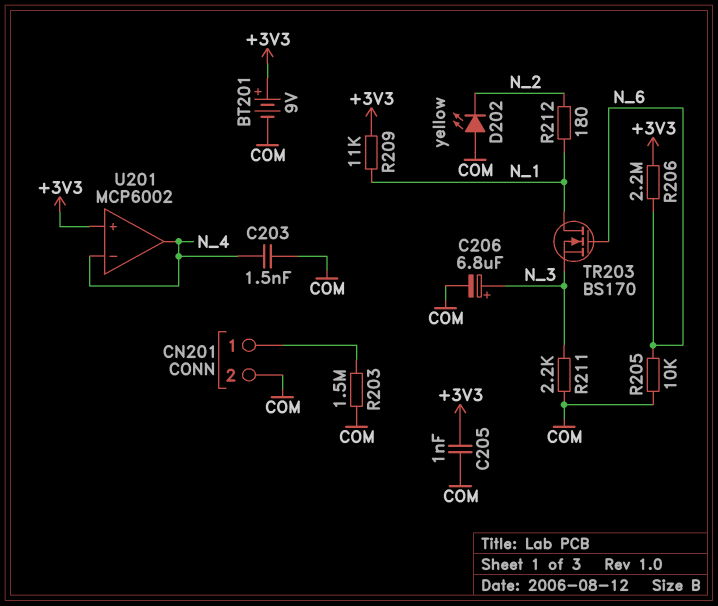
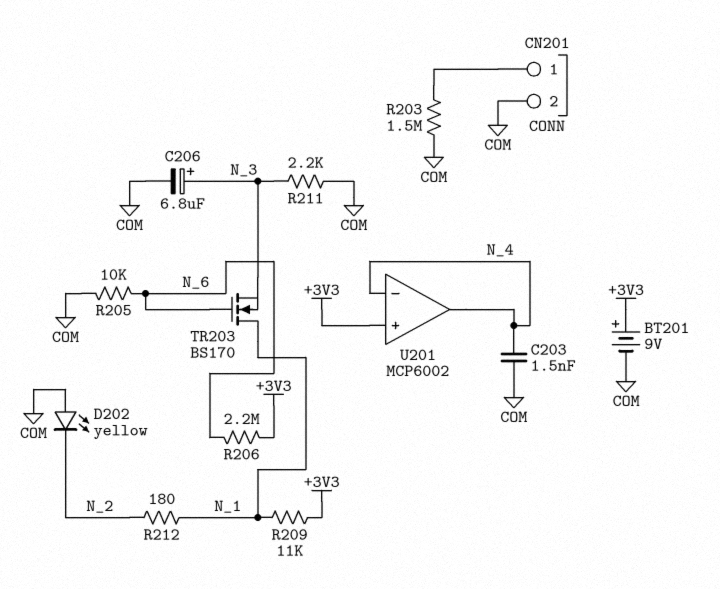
C205: 1nF (+3V3, COM) -> none

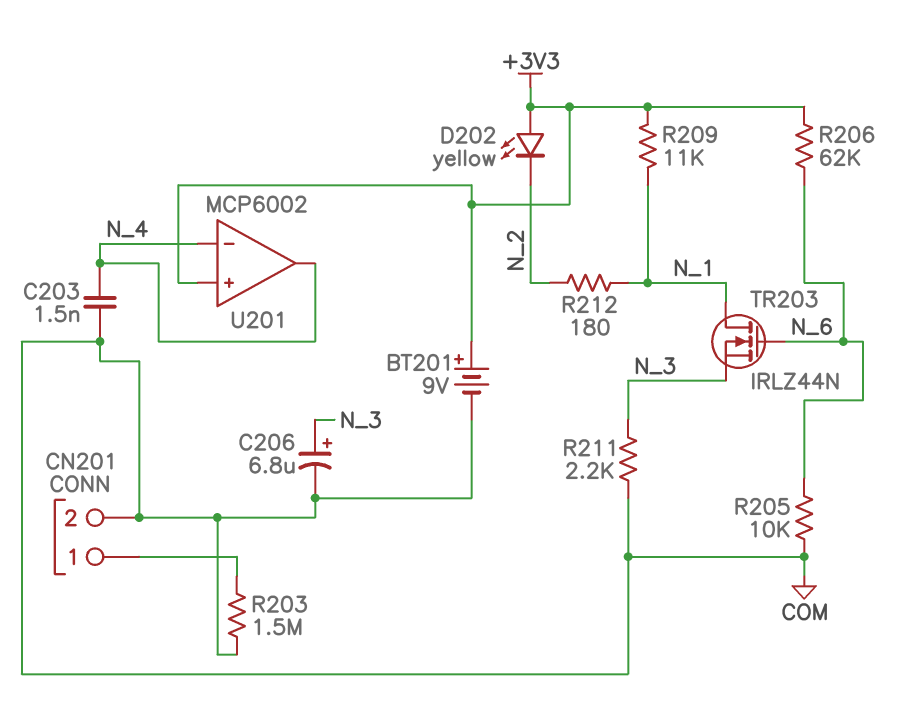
D202: LED yellow (A COM, K N_2) -> LED yellow (A +3V3, K N_2)
R206: 2.2M (+3V3, N_6) -> 62k (+3V3, N_6)
TR203: NMOS BS170 (G N_6, D N_1, S N_3) -> NMOS IRLZ44N (G N_6, D N_1, S N_3)

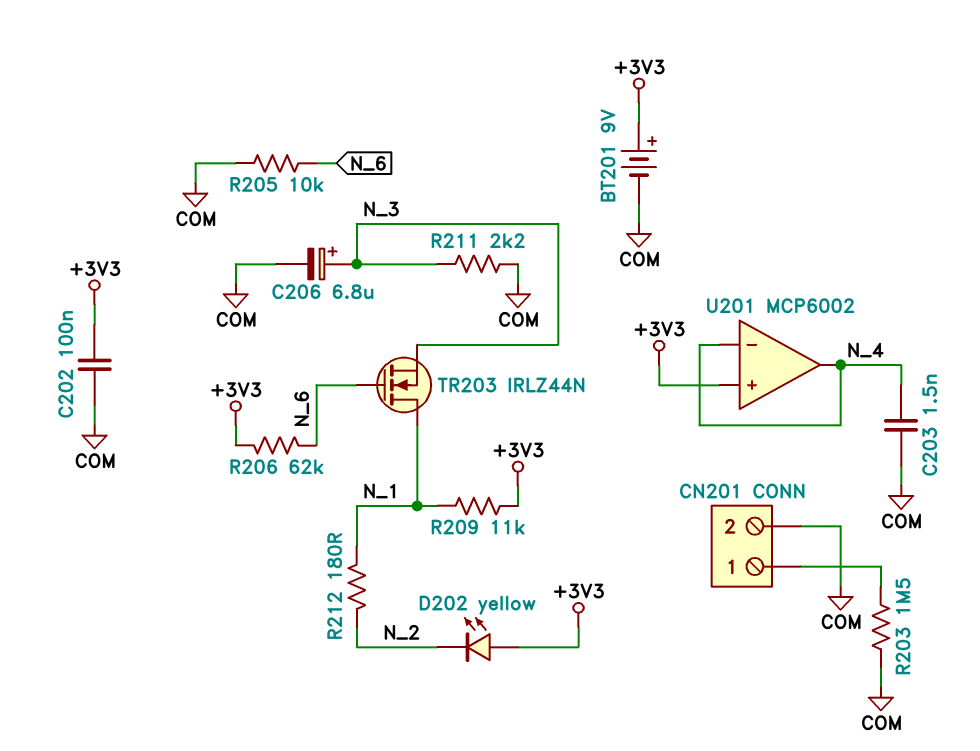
C202: none -> 100nF (+3V3, COM)

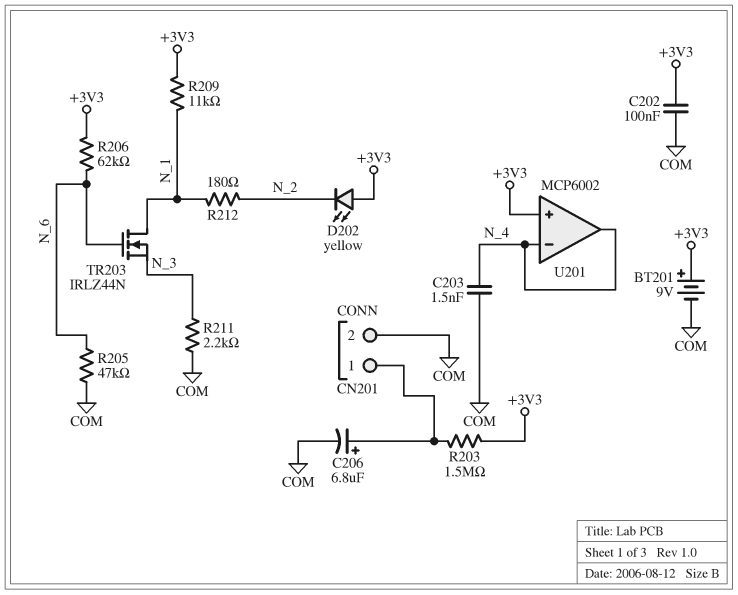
C206: 6.8uF (plus N_3, minus COM) -> 6.8uF (plus CN201/1, minus COM)
R203: 1.5M (CN201/1, COM) -> 1.5M (+3V3, CN201/1)
R205: 10k (COM, N_6) -> 47k (COM, N_6)

